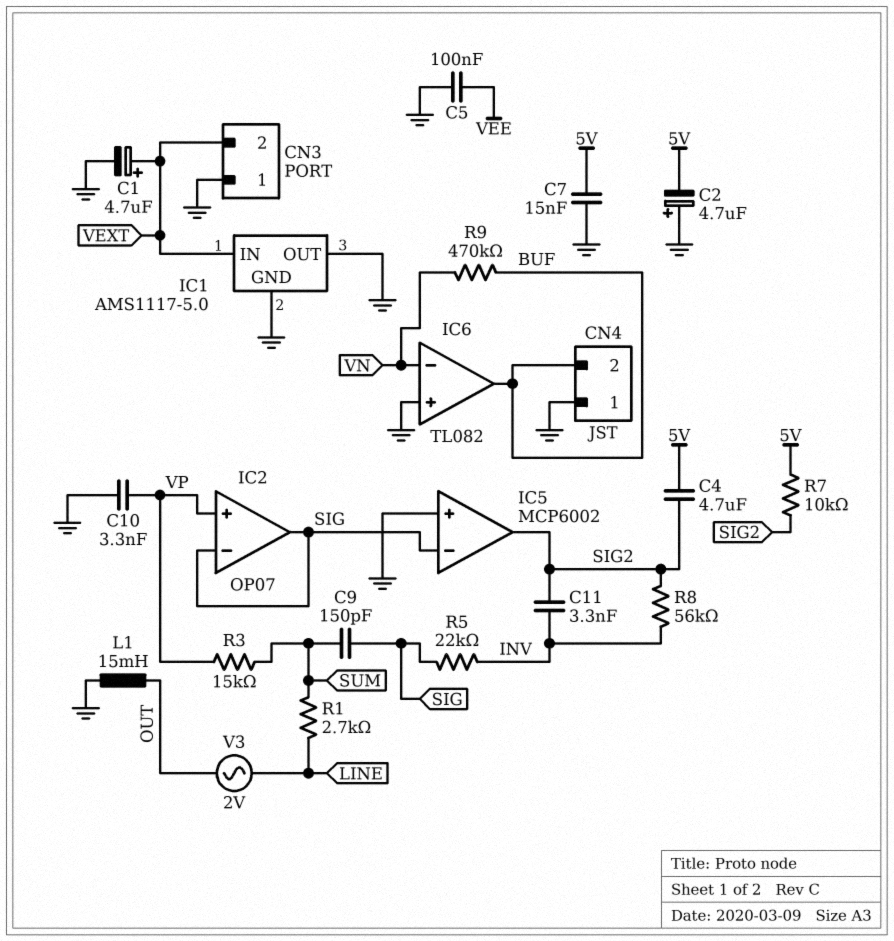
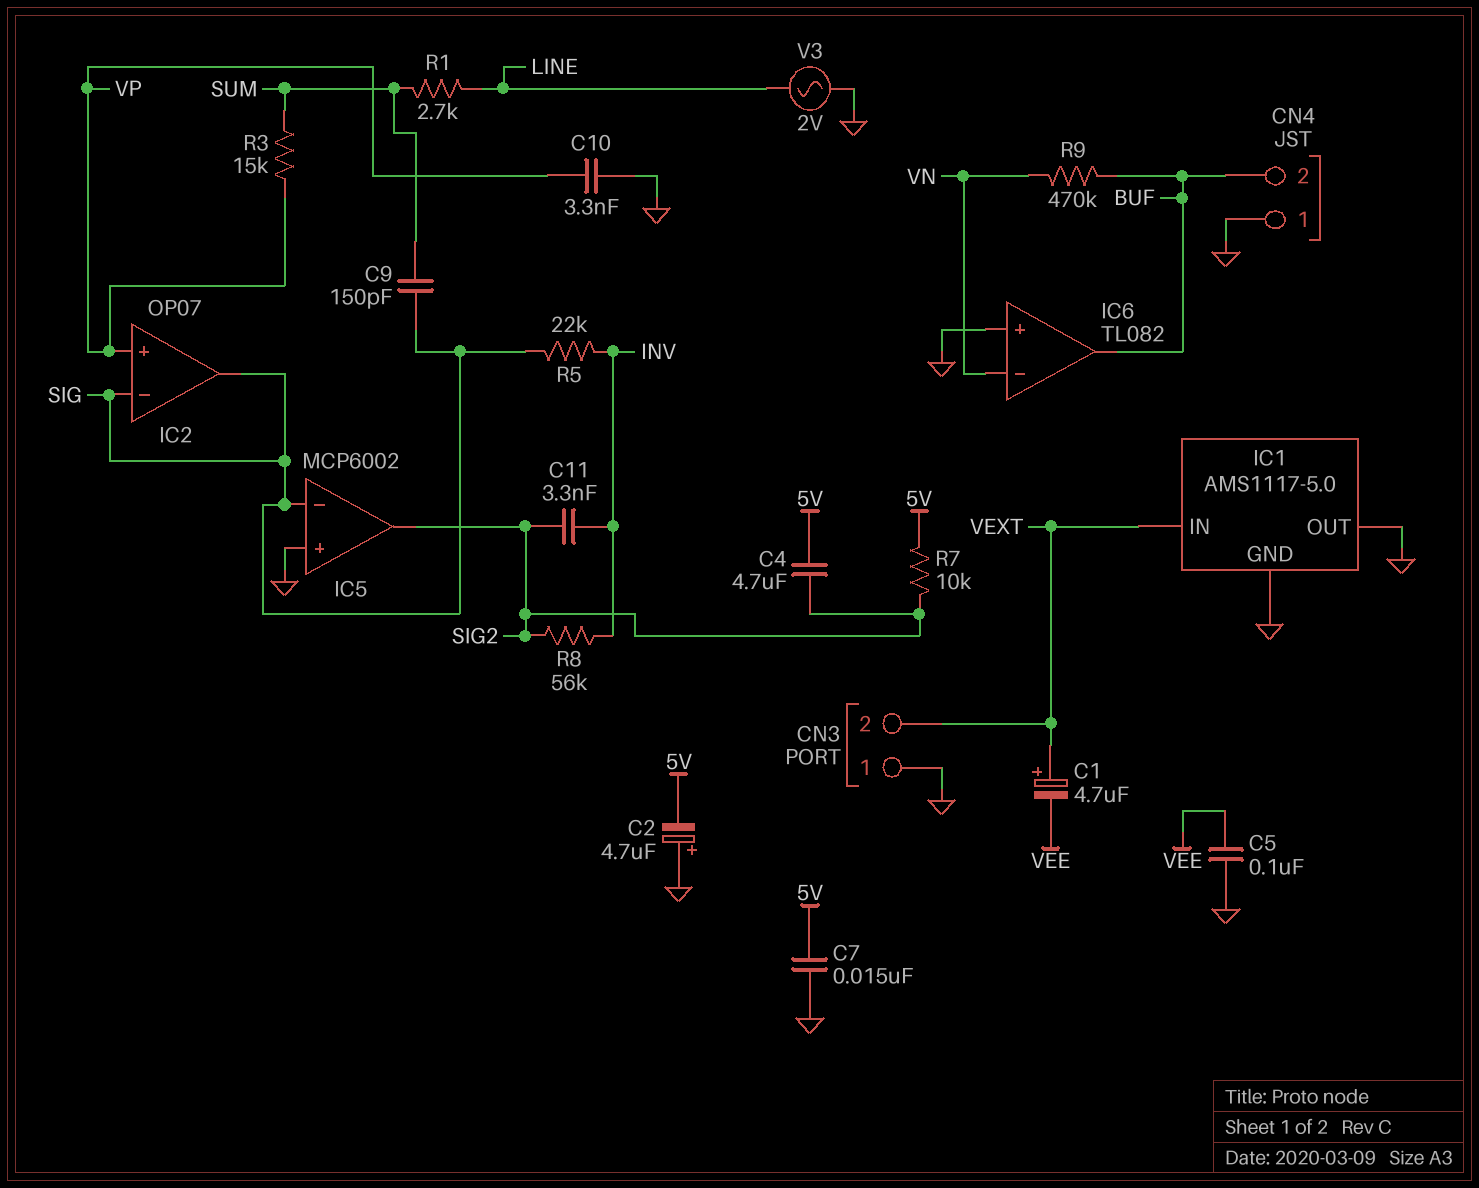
C1: 4.7uF (plus VEXT, minus GND) -> 4.7uF (plus VEXT, minus VEE)
L1: 15mH (GND, OUT) -> none
V3: AC 2V (LINE, OUT) -> AC 2V (GND, LINE)

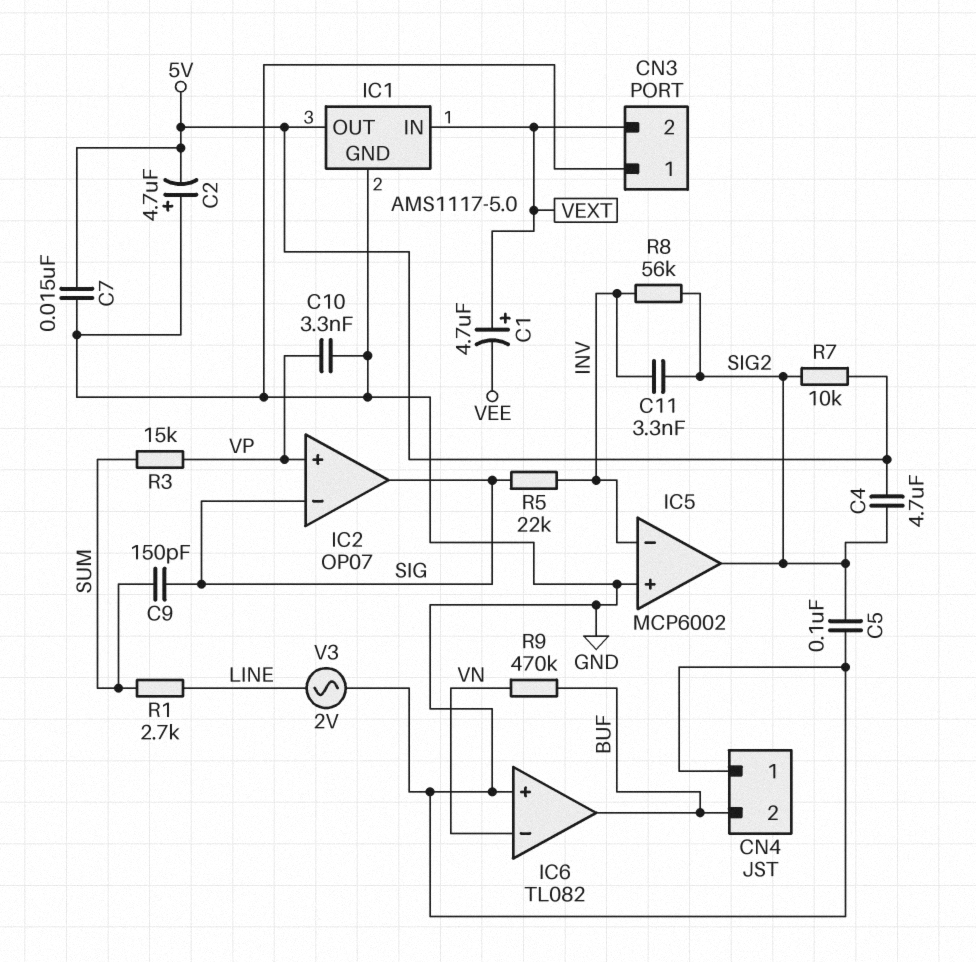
C5: 100nF (GND, VEE) -> 100nF (GND, SIG2)
IC1 pin OUT: GND -> 5V
IC5 pin in-: SIG -> INV

